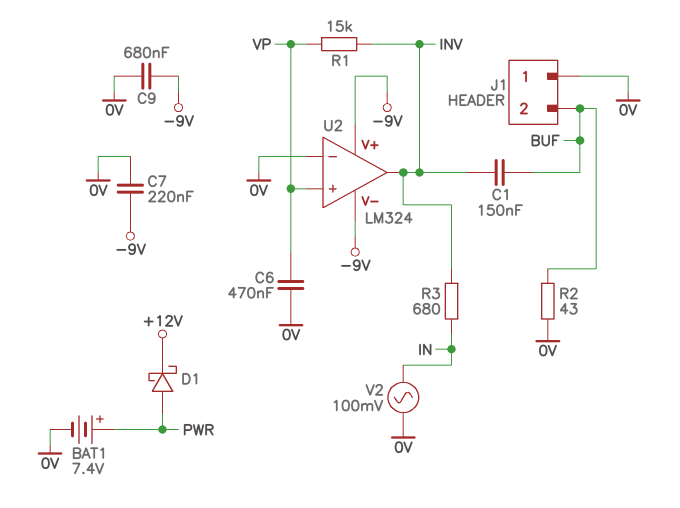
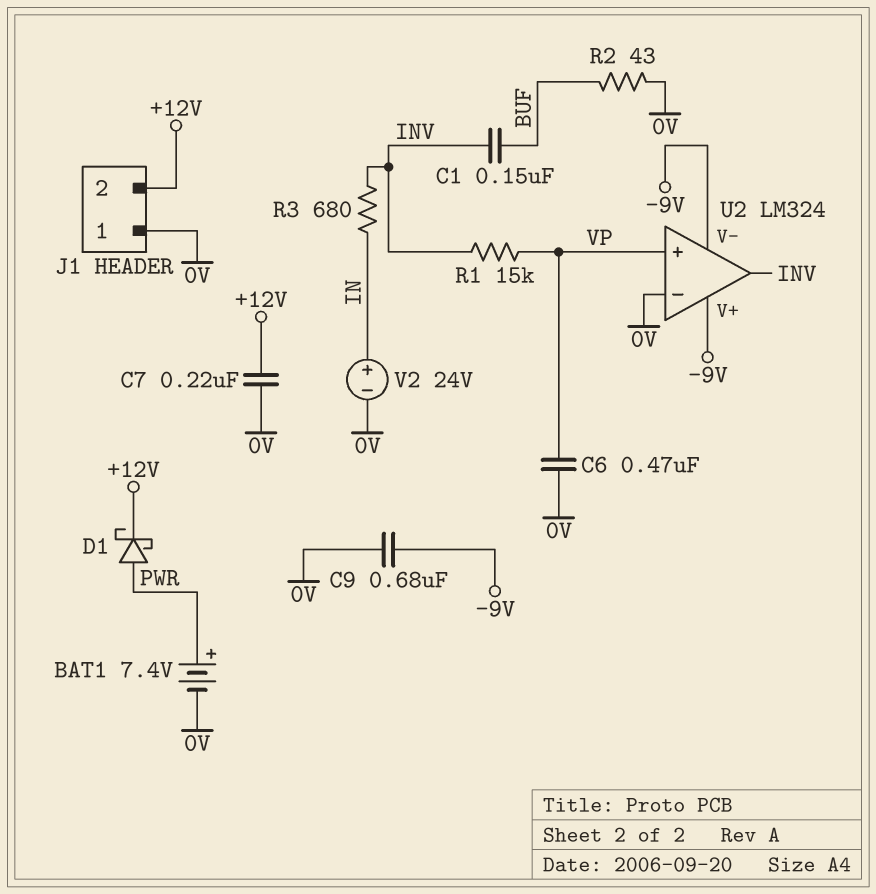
C7: 220nF (-9V, 0V) -> 220nF (+12V, 0V)
J1 pin 2: BUF -> +12V
V2: AC 100mV (0V, IN) -> 24V (plus IN, minus 0V)

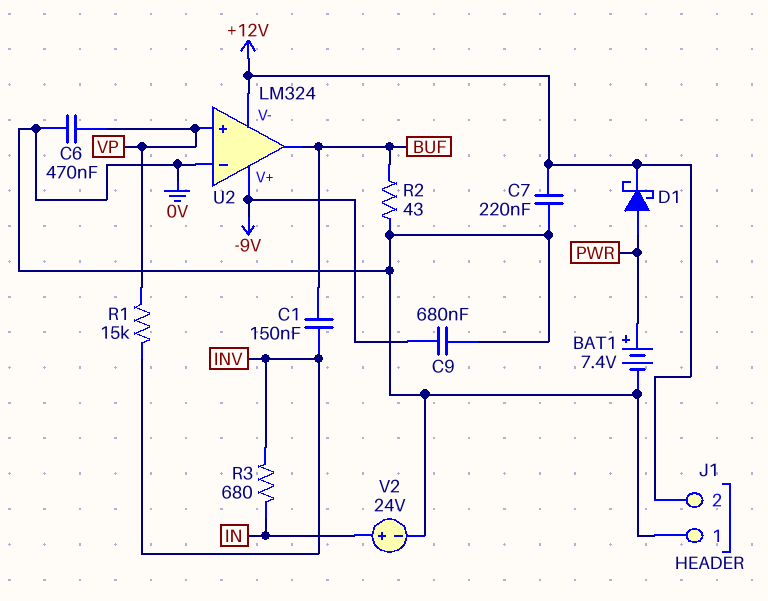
U2 pin V-: -9V -> +12V
U2 pin out: INV -> BUF

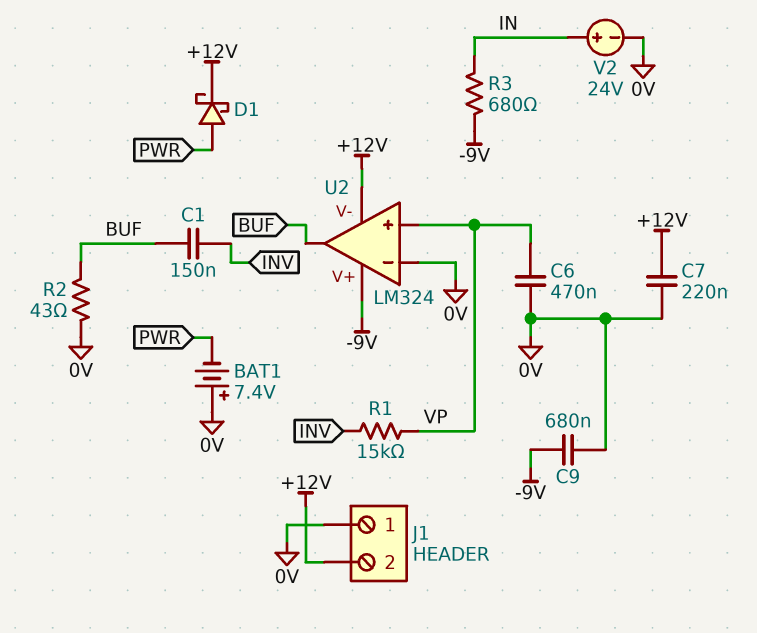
BAT1: 7.4V (plus PWR, minus 0V) -> 7.4V (plus 0V, minus PWR)
R3: 680 (IN, INV) -> 680 (-9V, IN)

